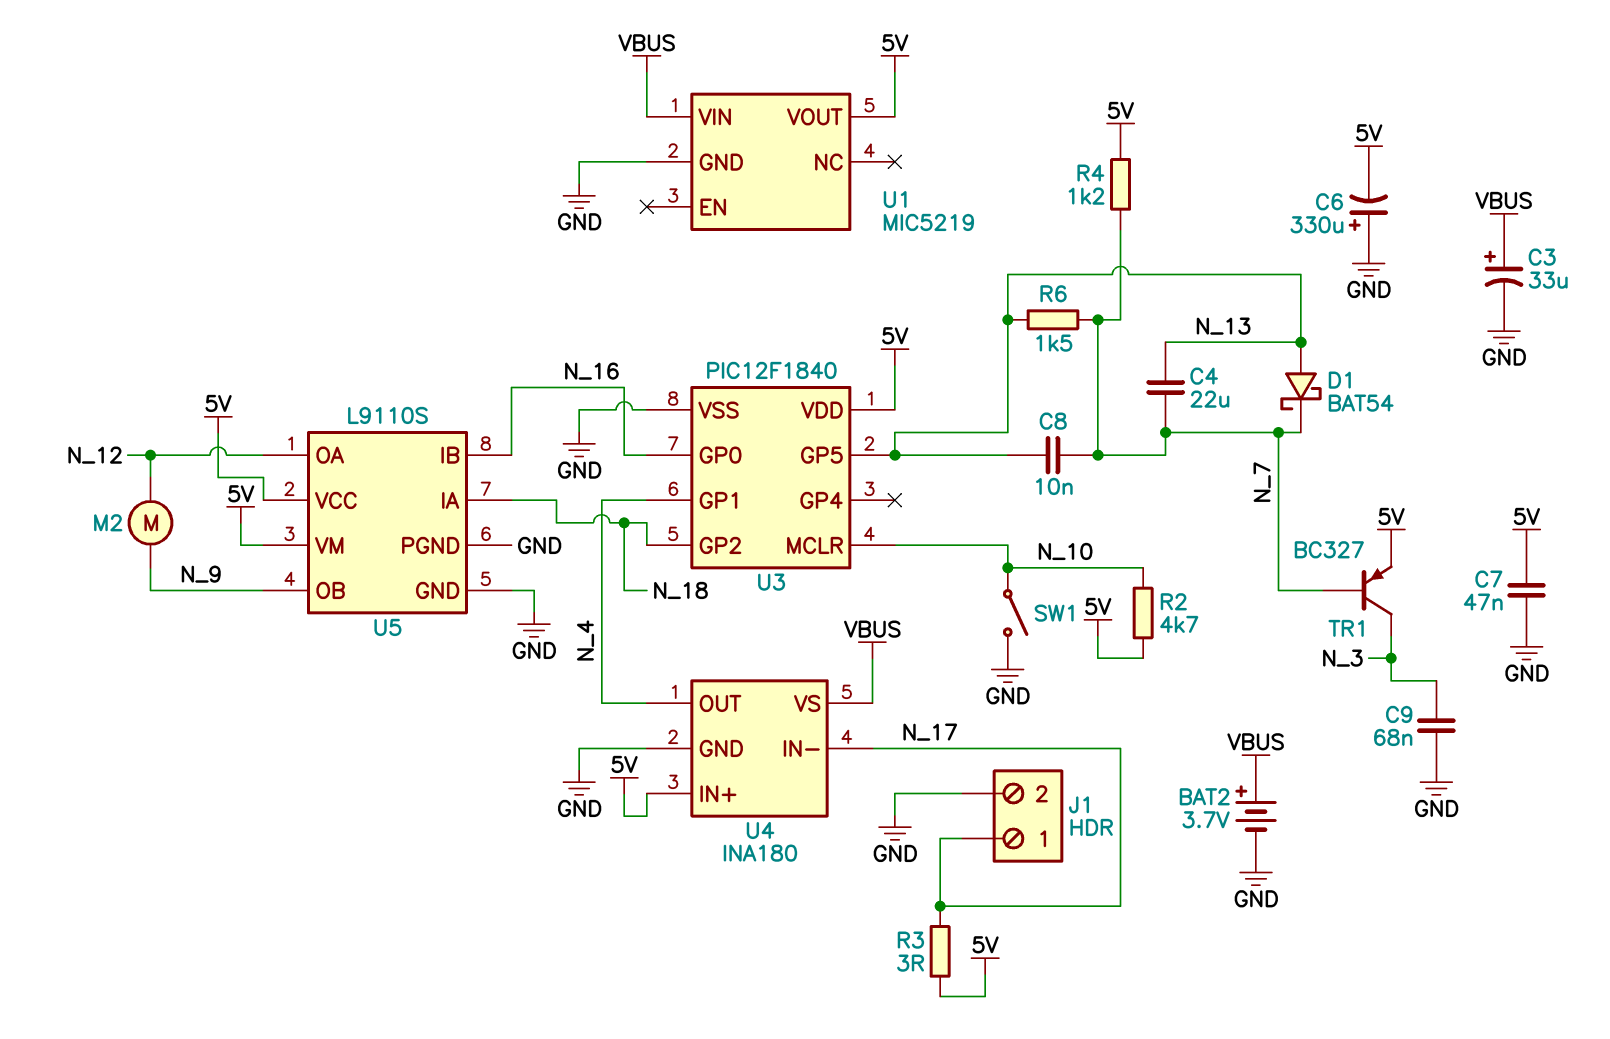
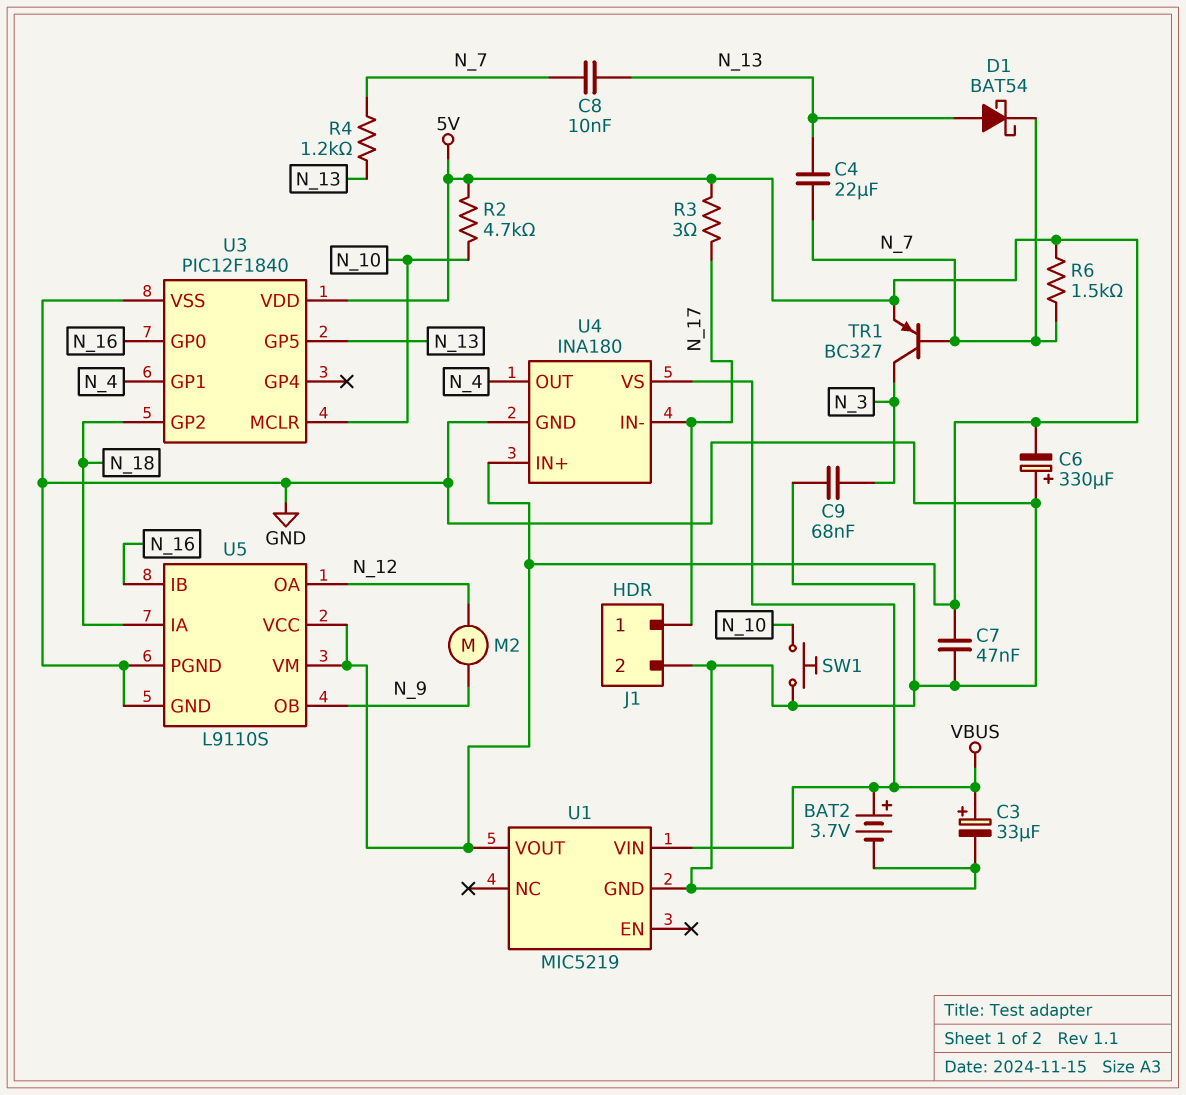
R4: 1.2k (5V, N_7) -> 1.2k (N_7, N_13)
R6: 1.5k (N_7, N_13) -> 1.5k (5V, N_7)
SW1: switch (GND, N_10) -> button (GND, N_10)

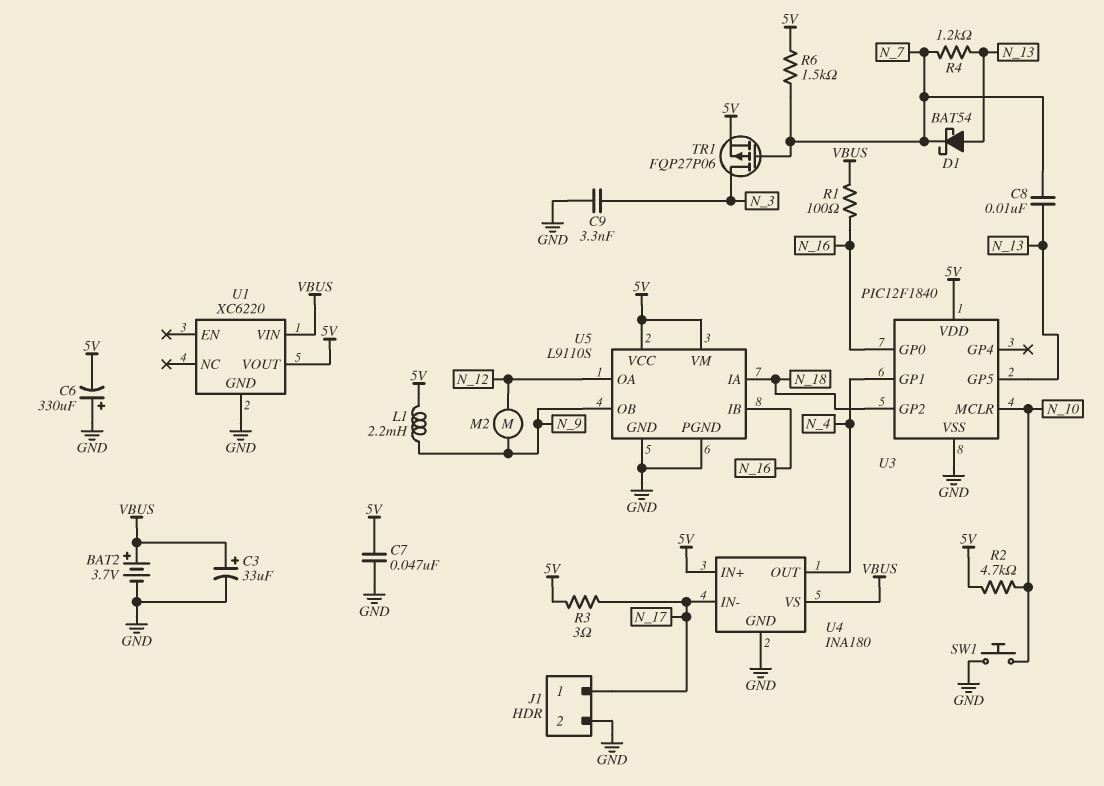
C4: 22uF (N_7, N_13) -> none
C9: 68nF (GND, N_3) -> 3.3nF (GND, N_3)
L1: none -> 2.2mH (5V, N_9)
R1: none -> 100 (N_16, VBUS)
TR1: PNP BC327 (B N_7, C N_3, E 5V) -> PMOS FQP27P06 (G N_7, D N_3, S 5V)
U1: MIC5219 -> XC6220

